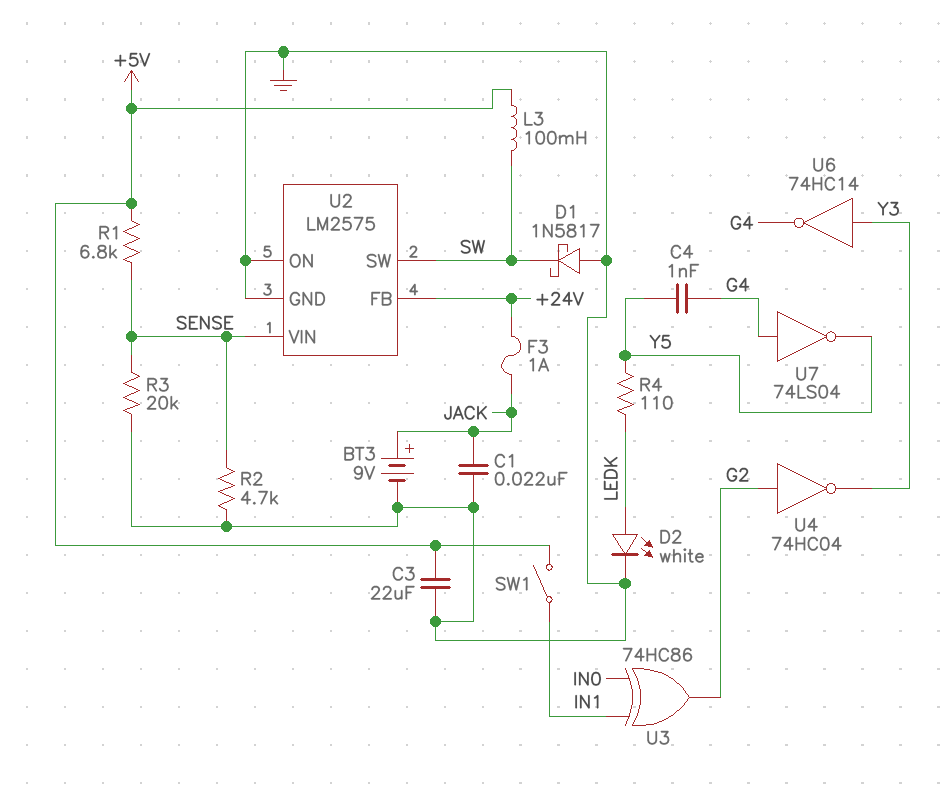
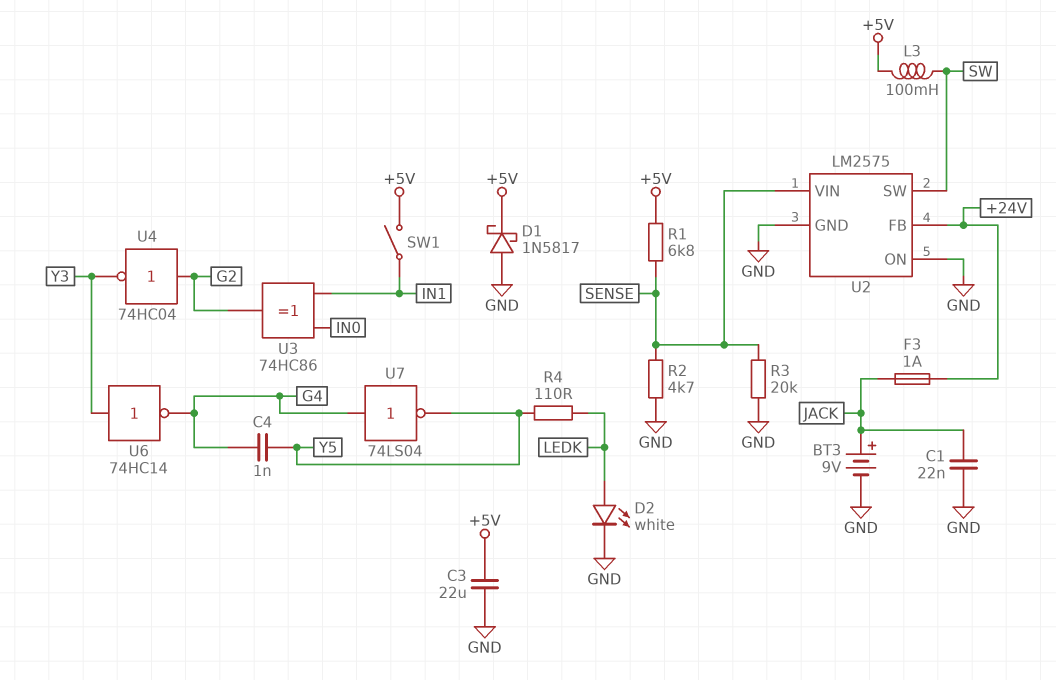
D1: schottky 1N5817 (A GND, K SW) -> schottky 1N5817 (A GND, K +5V)

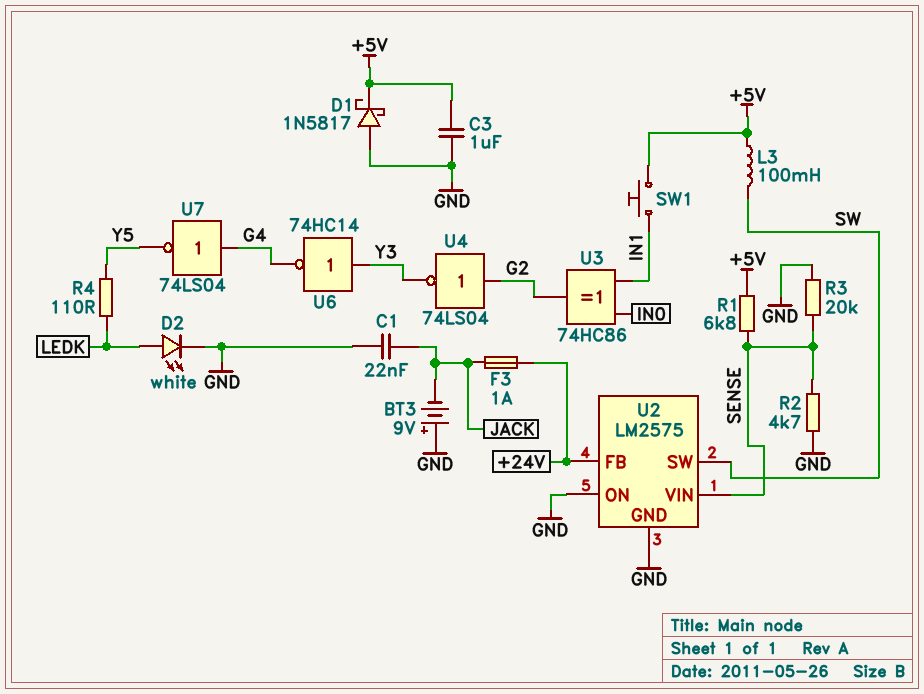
BT3: 9V (plus JACK, minus GND) -> 9V (plus GND, minus JACK)
C3: 22uF (+5V, GND) -> 1uF (+5V, GND)
C4: 1nF (G4, Y5) -> none
SW1: switch (+5V, IN1) -> button (+5V, IN1)
U4: NOT 74HC04 (in G2, out Y3) -> NOT 74LS04 (in G2, out Y3)

